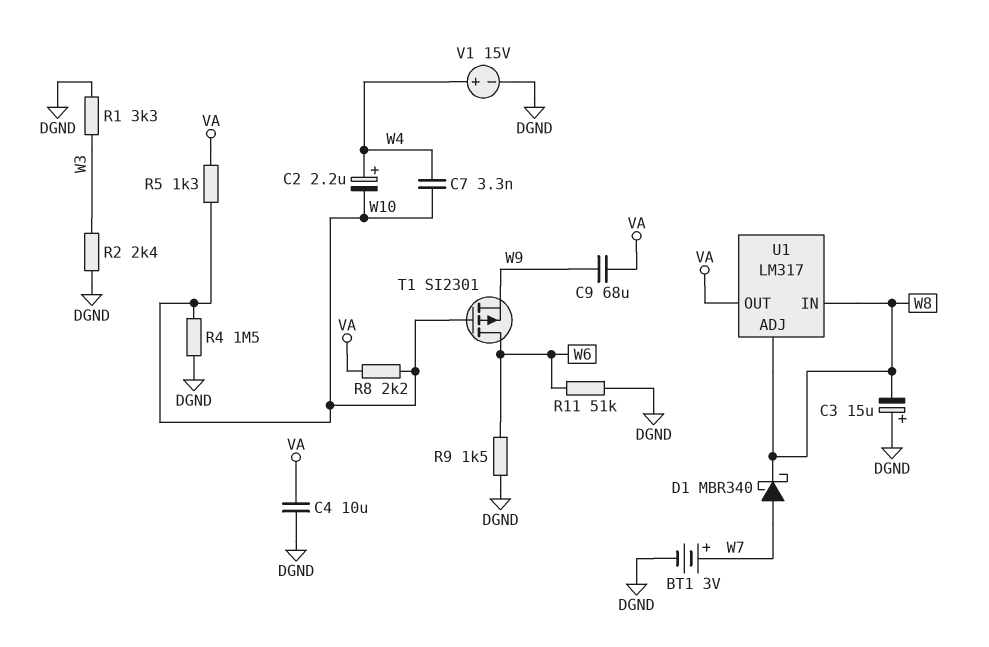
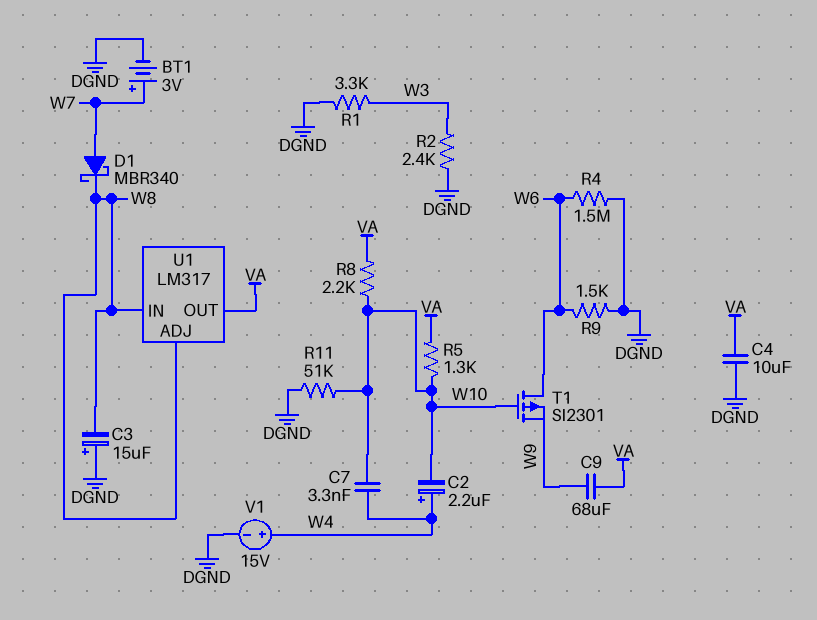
R4: 1.5M (DGND, W10) -> 1.5M (DGND, W6)
R11: 51k (DGND, W6) -> 51k (DGND, W10)

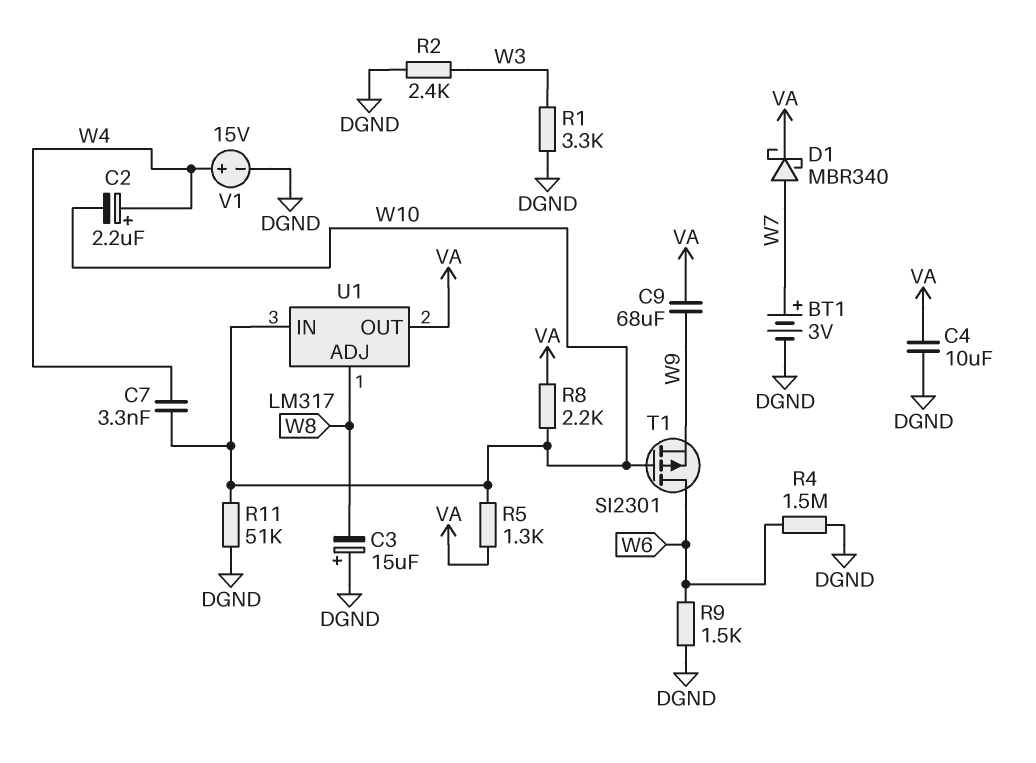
D1: schottky MBR340 (A W7, K W8) -> schottky MBR340 (A W7, K VA)
U1 pin IN: W8 -> W10

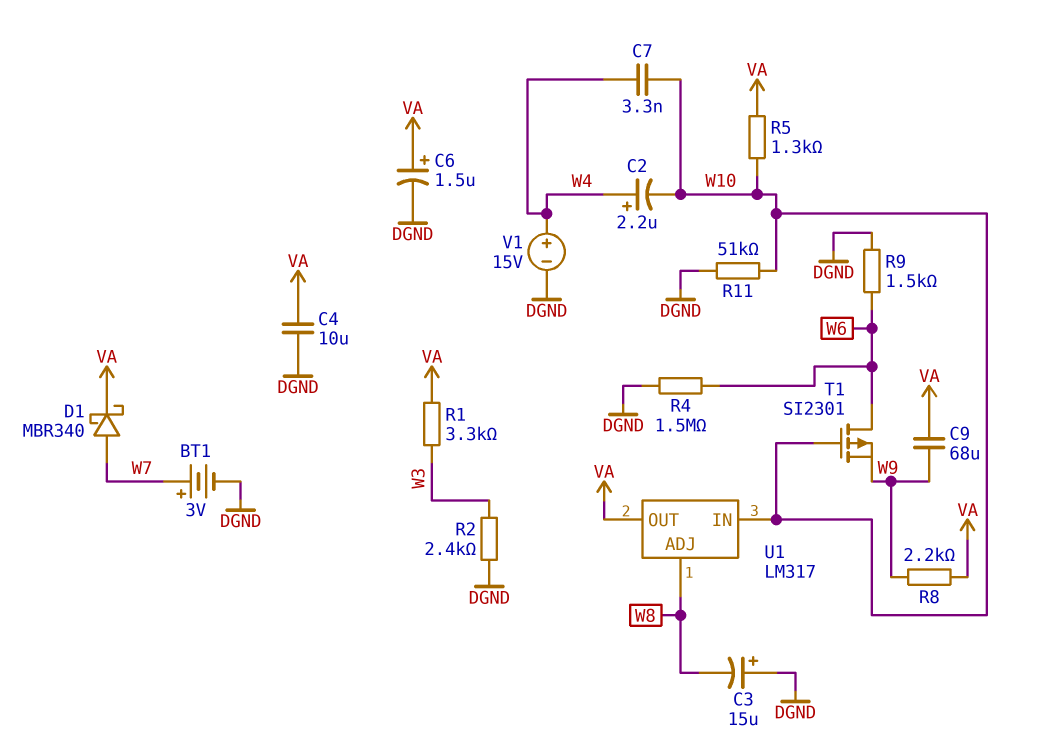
C6: none -> 1.5uF (plus VA, minus DGND)
R1: 3.3k (DGND, W3) -> 3.3k (VA, W3)
R8: 2.2k (VA, W10) -> 2.2k (VA, W9)

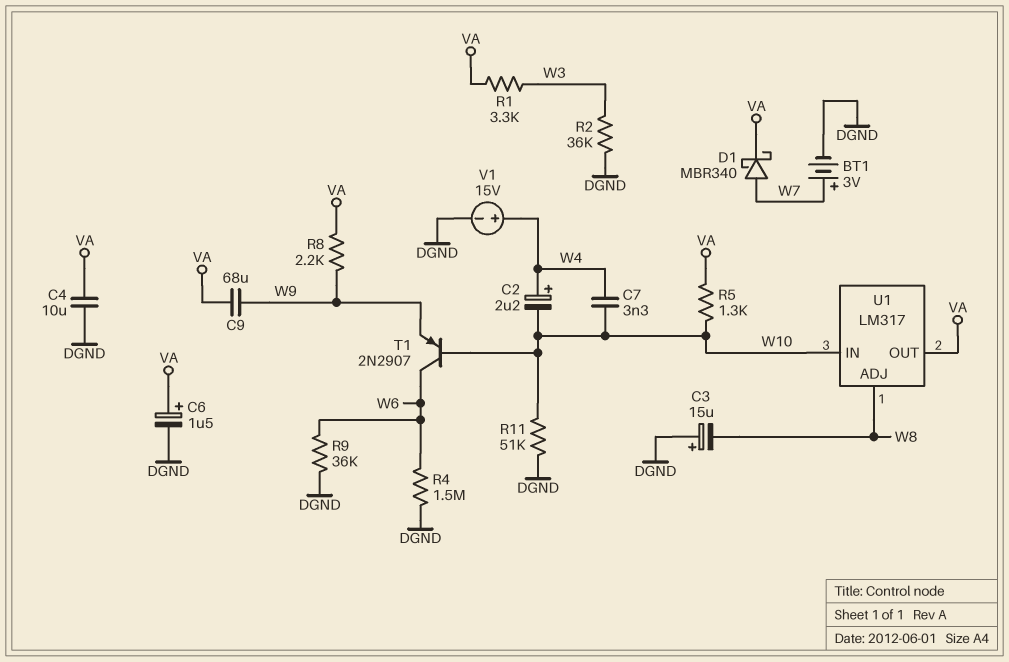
R2: 2.4k (DGND, W3) -> 36k (DGND, W3)
R9: 1.5k (DGND, W6) -> 36k (DGND, W6)
T1: PMOS SI2301 (G W10, D W6, S W9) -> PNP 2N2907 (B W10, C W6, E W9)

